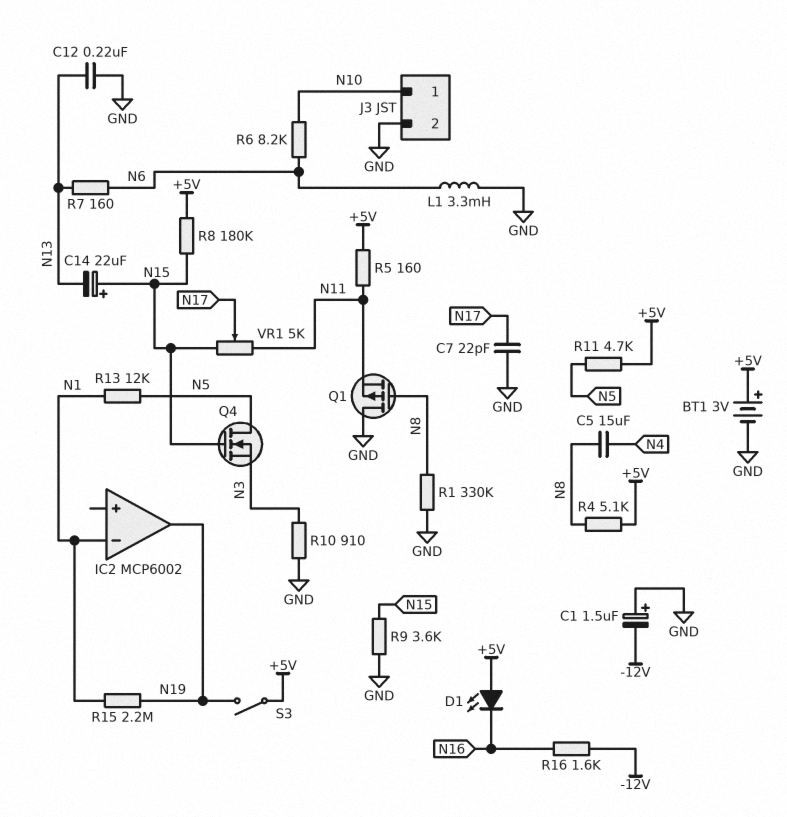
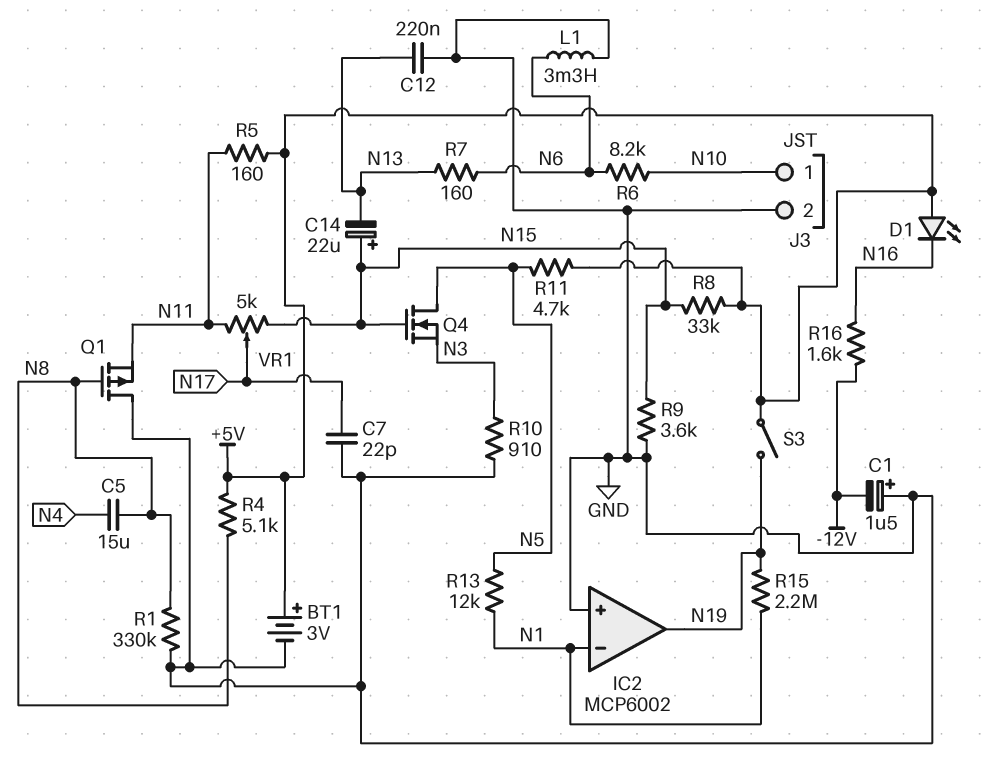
IC2 pin in+: none -> GND
R8: 180k (+5V, N15) -> 33k (+5V, N15)

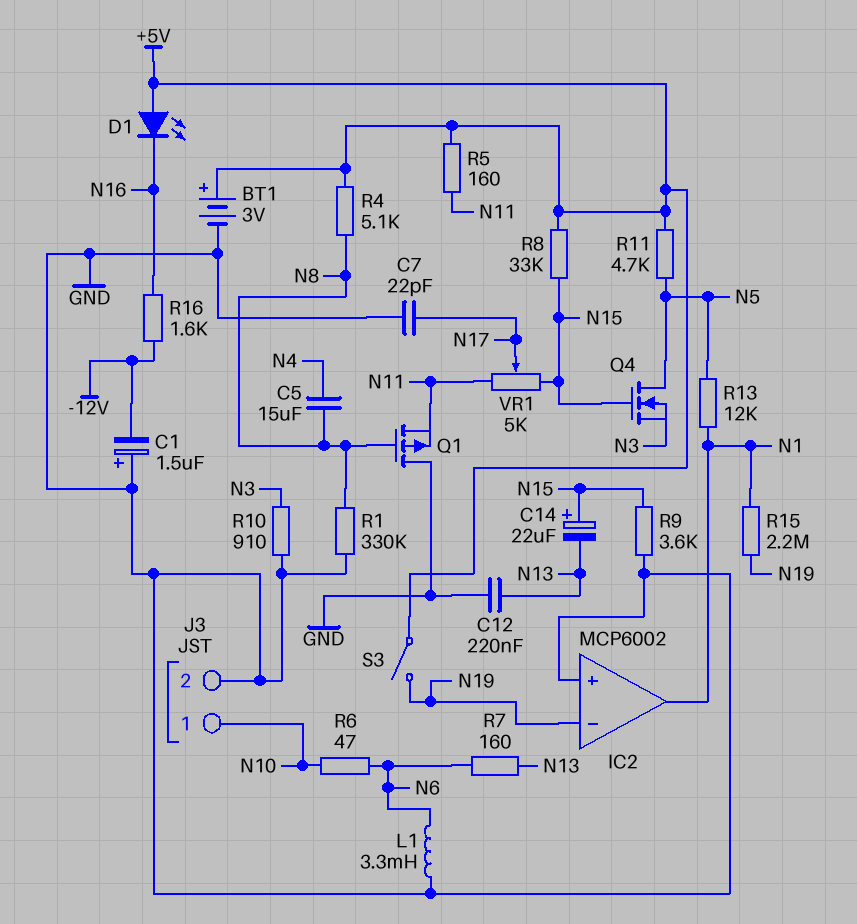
IC2 pin in-: N1 -> N19
IC2 pin out: N19 -> N1
R6: 8.2k (N6, N10) -> 47 (N6, N10)

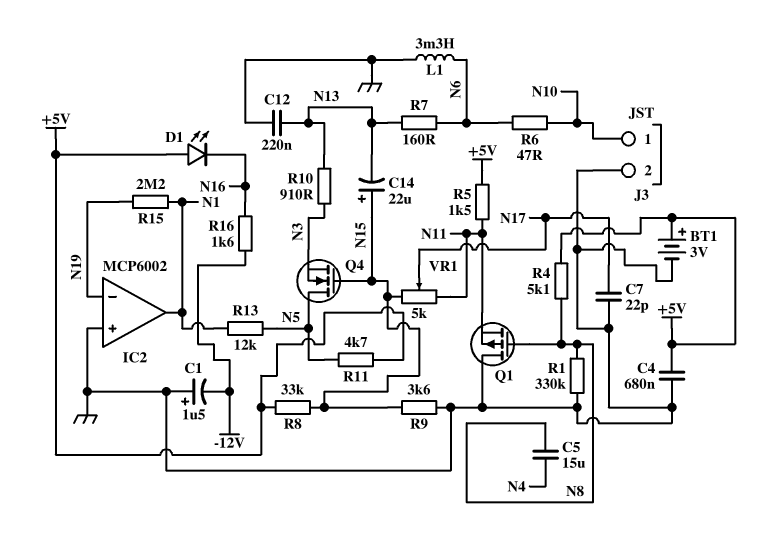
C4: none -> 680nF (+5V, GND)
R5: 160 (+5V, N11) -> 1.5k (+5V, N11)
R10: 910 (GND, N3) -> 910 (N3, N13)
S3: switch (+5V, N19) -> none

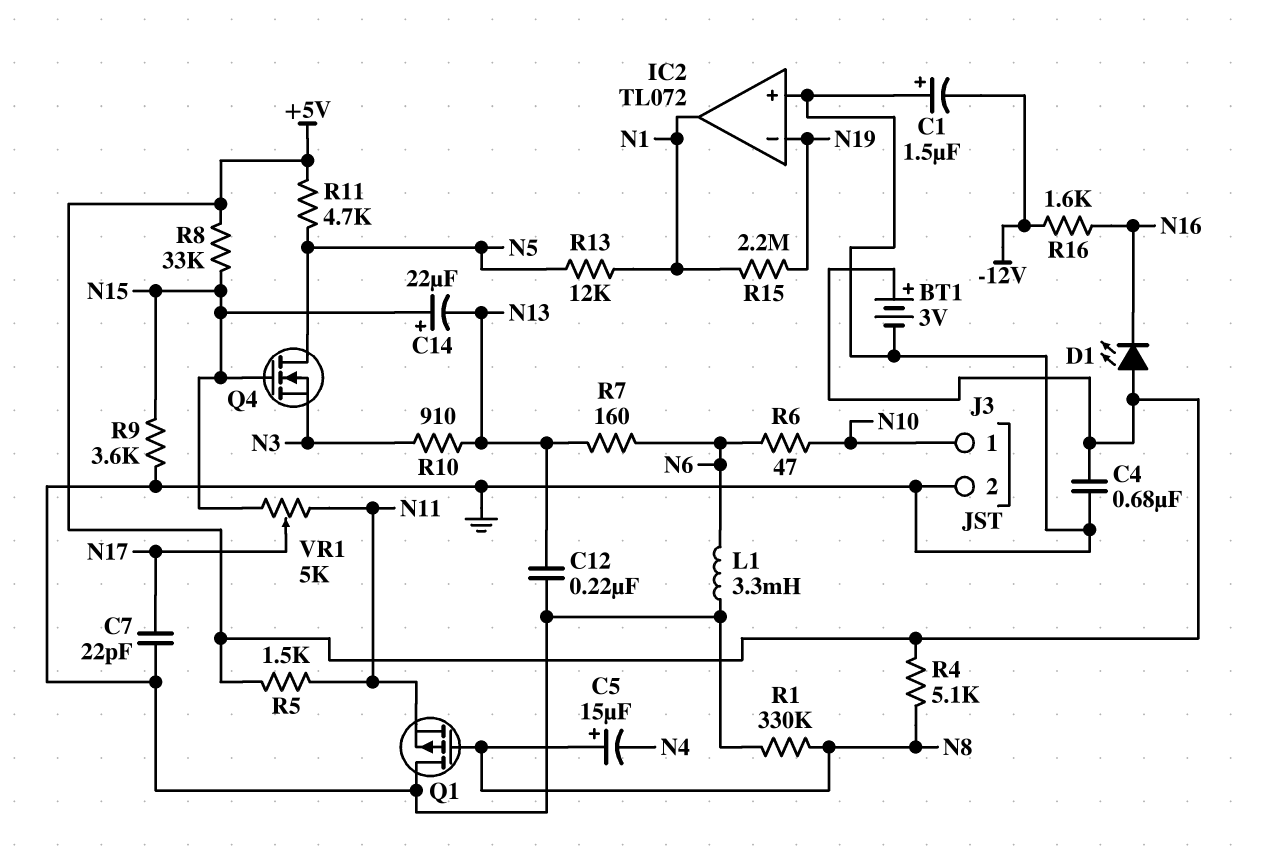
C5: 15uF (N4, N8) -> 15uF (plus N8, minus N4)
IC2: MCP6002 -> TL072

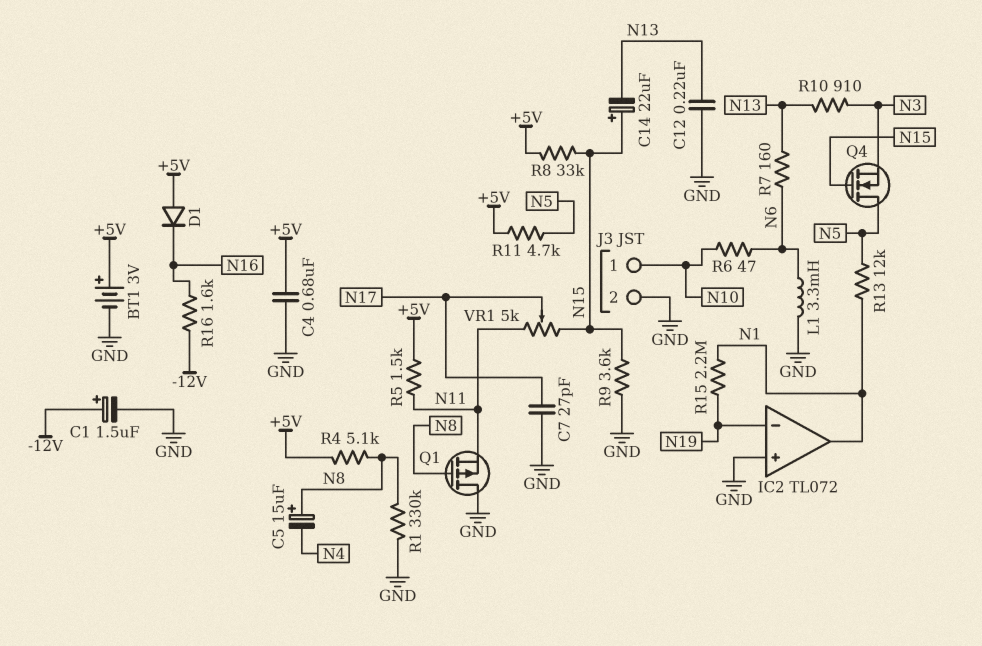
C1: 1.5uF (plus GND, minus -12V) -> 1.5uF (plus -12V, minus GND)
C7: 22pF (GND, N17) -> 27pF (GND, N17)
D1: LED (A +5V, K N16) -> diode (A +5V, K N16)

